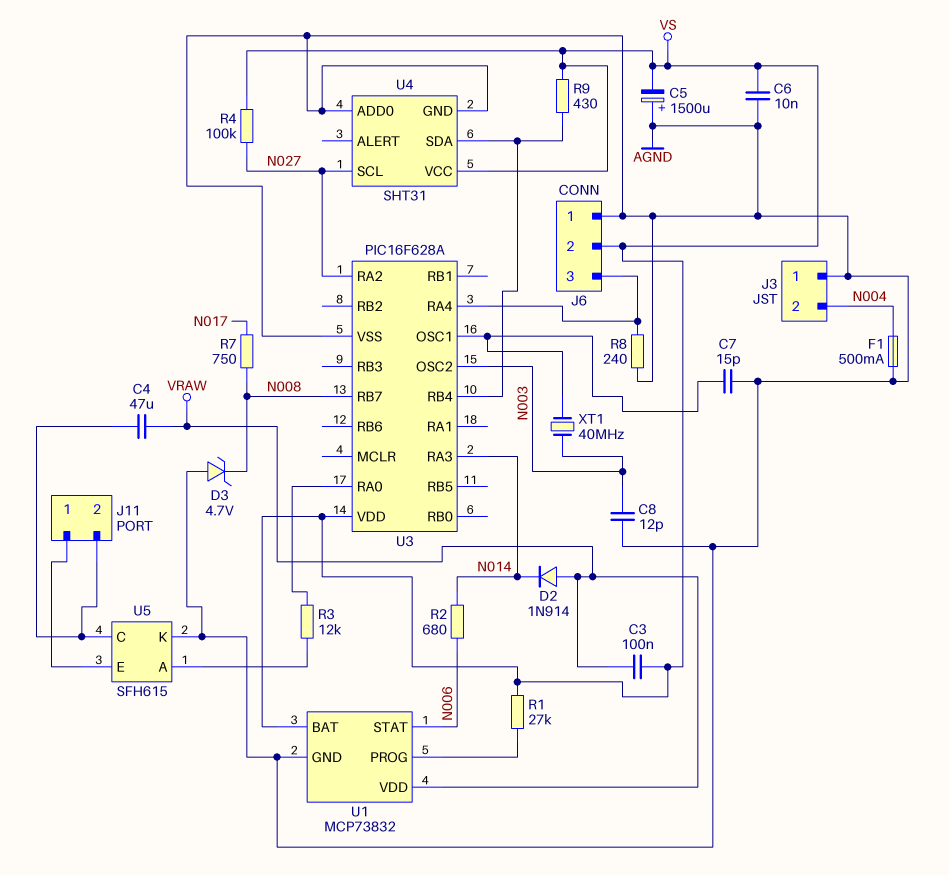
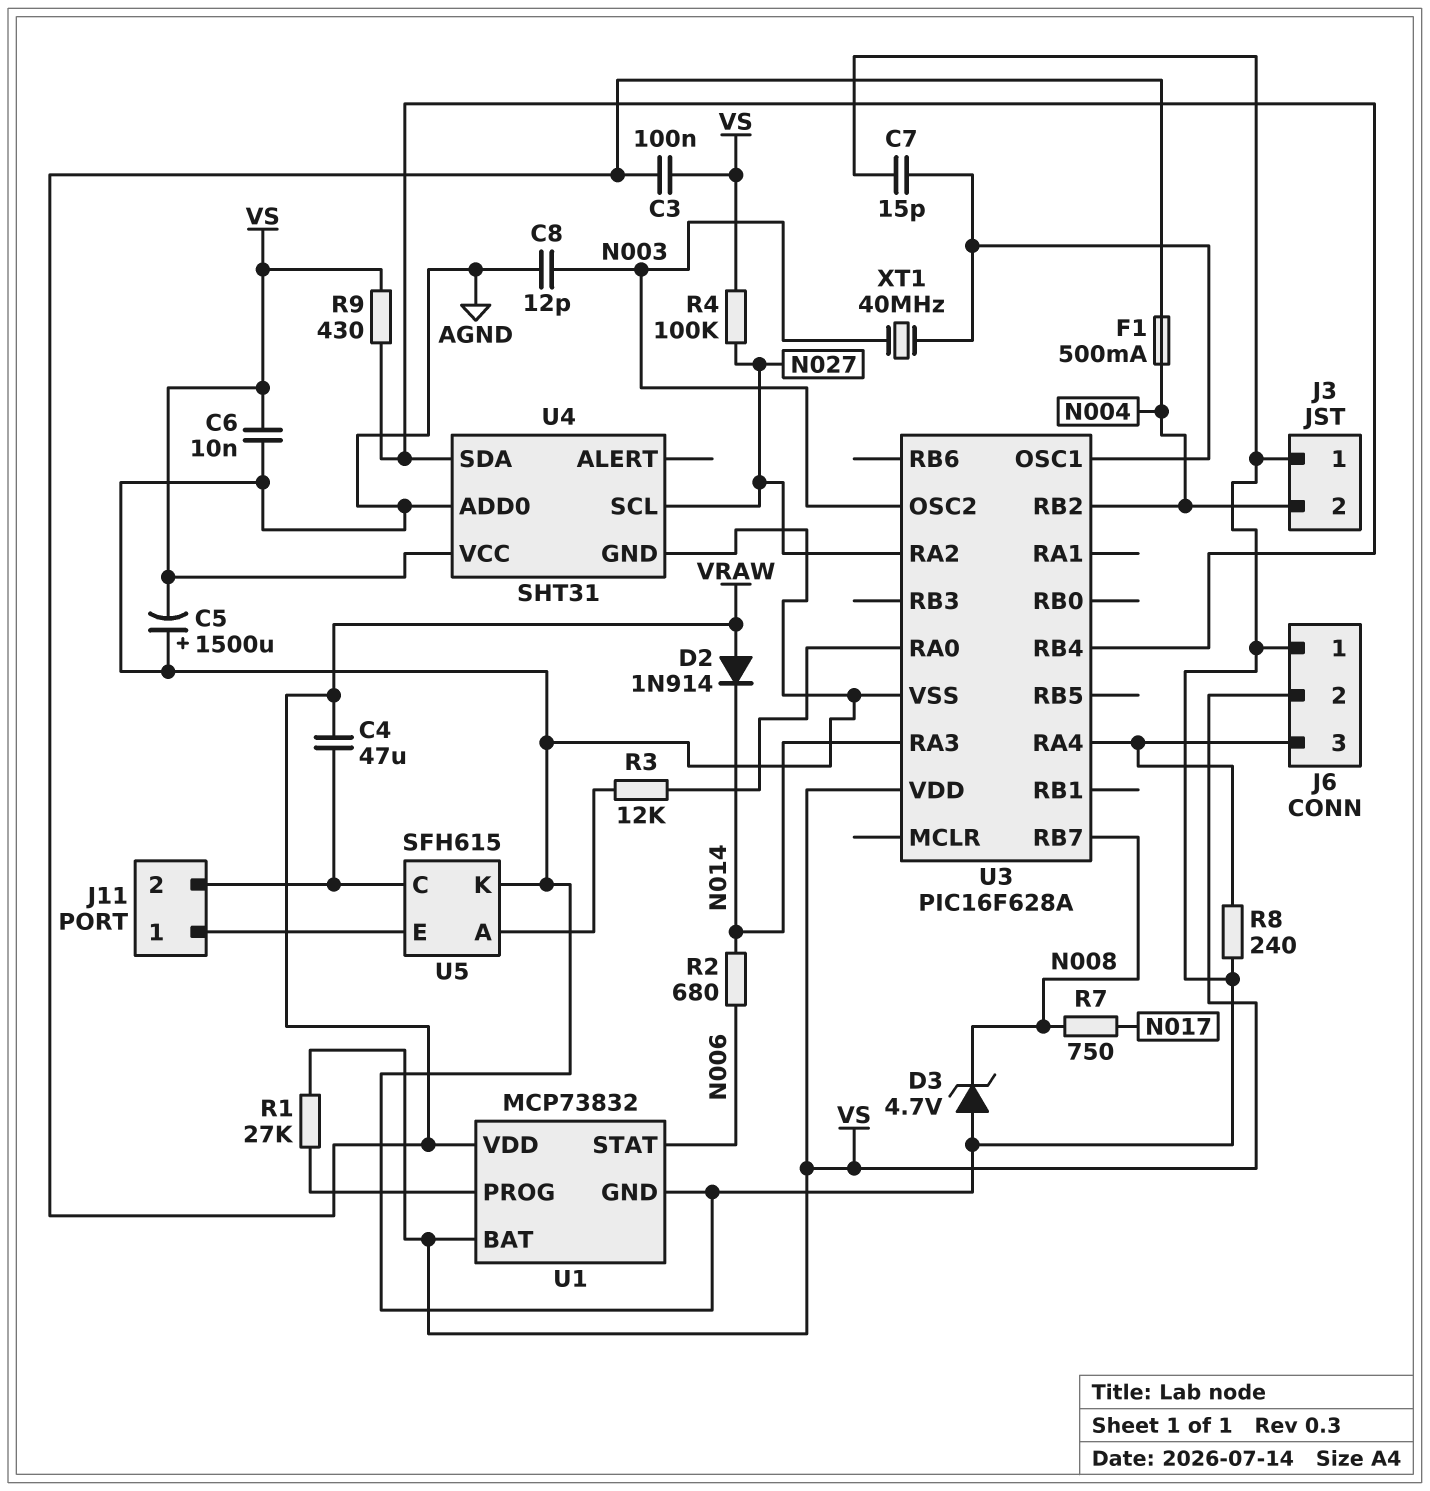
F1: 500mA (AGND, N004) -> 500mA (N004, VRAW)
U3 pin RB2: none -> N004

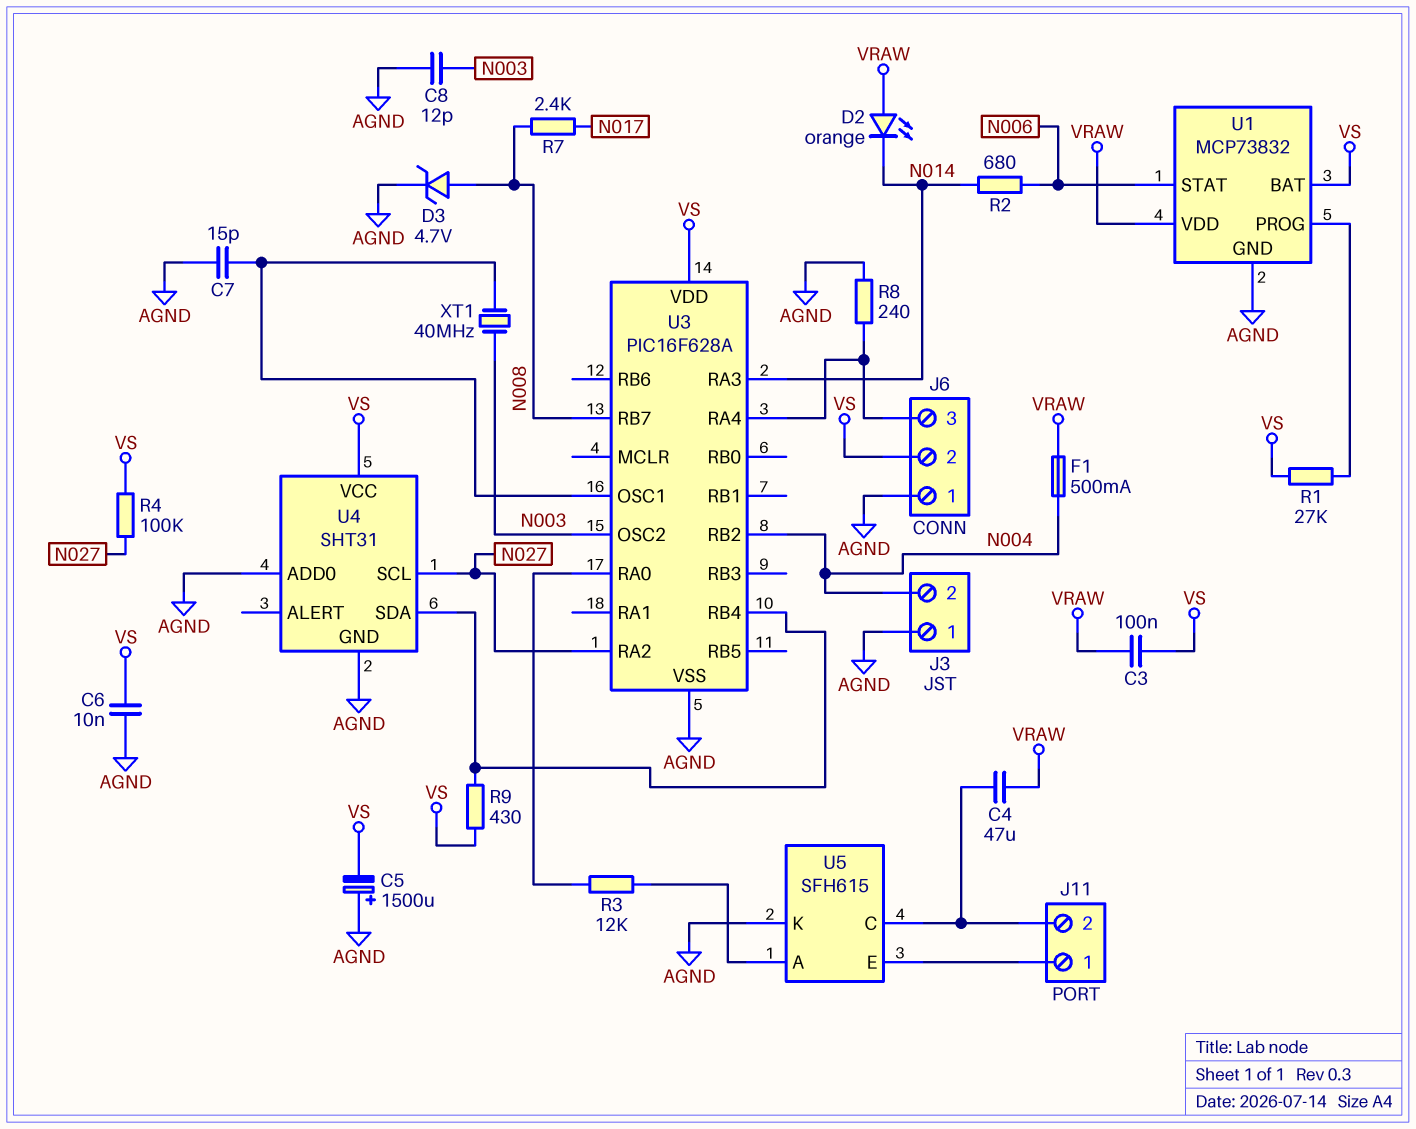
D2: diode 1N914 (A VRAW, K N014) -> LED orange (A VRAW, K N014)
D3: zener 4.7V (A AGND, K N008) -> zener 4.7V (A N008, K AGND)
R7: 750 (N008, N017) -> 2.4k (N008, N017)

